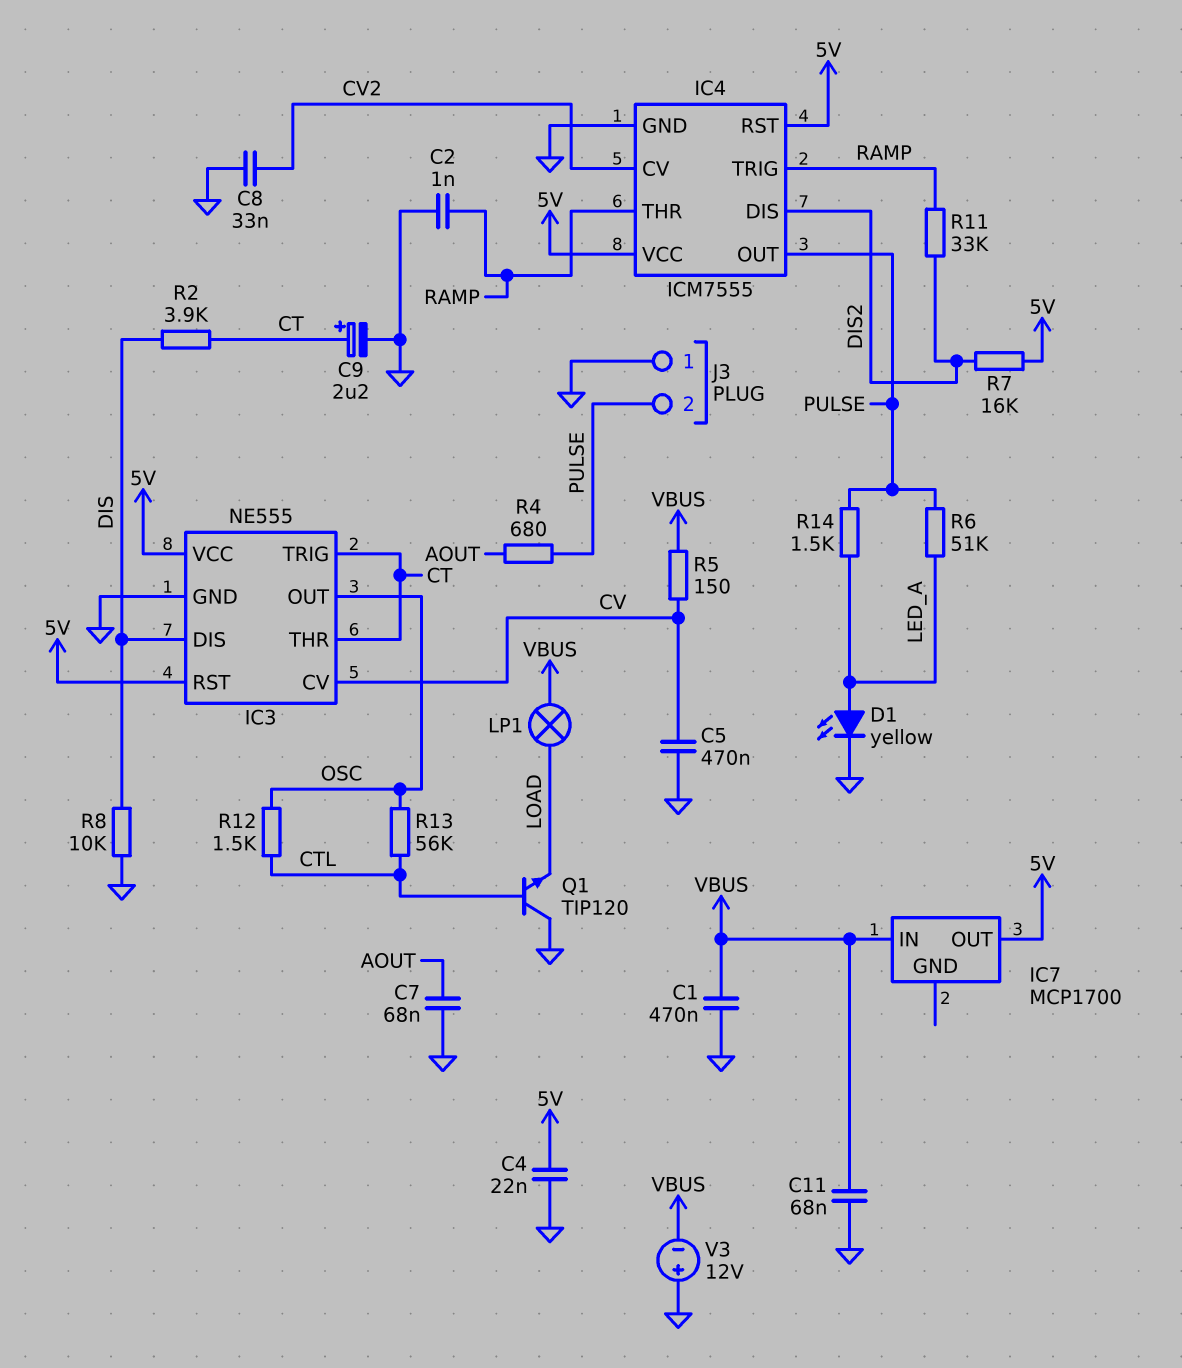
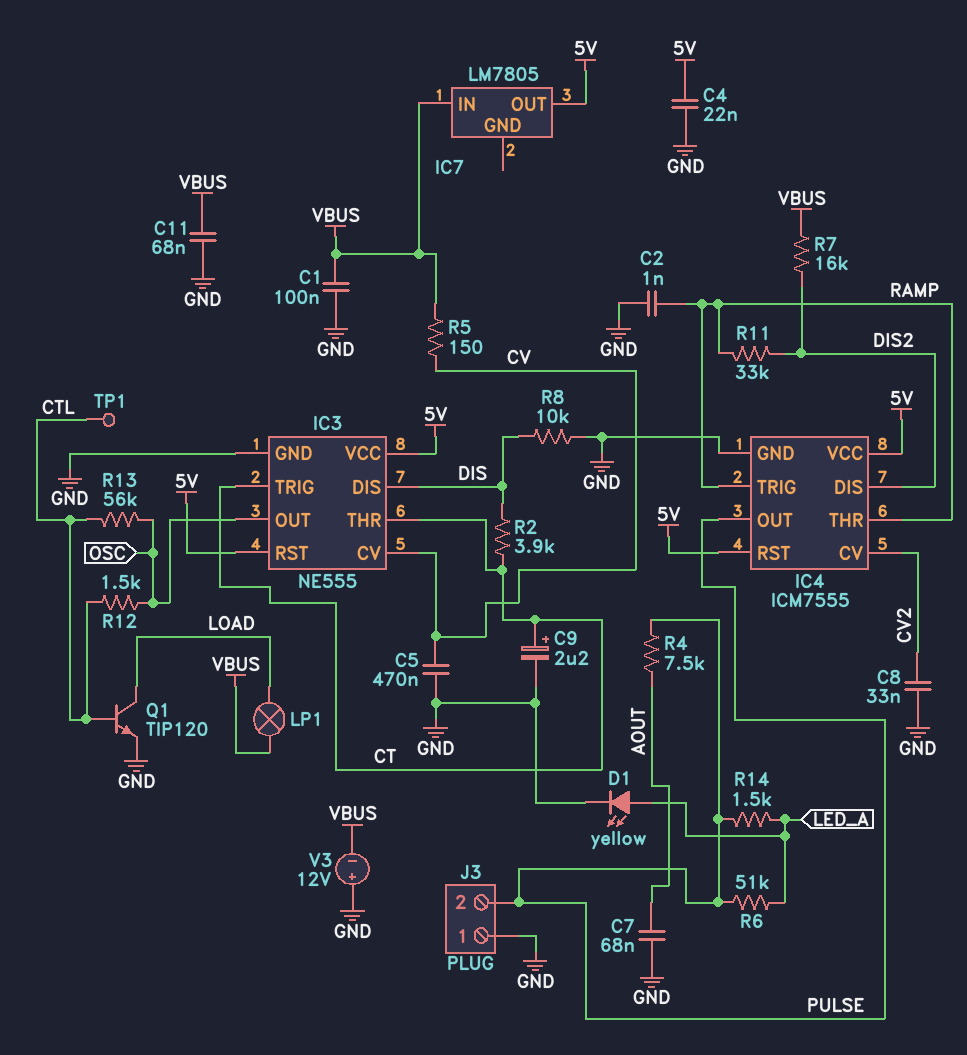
C1: 470nF (GND, VBUS) -> 100nF (GND, VBUS)
IC7: MCP1700 -> LM7805
Q1: NPN TIP120 (B CTL, C GND, E LOAD) -> NPN TIP120 (B CTL, C LOAD, E GND)
R4: 680 (AOUT, PULSE) -> 7.5k (AOUT, PULSE)
R7: 16k (5V, DIS2) -> 16k (DIS2, VBUS)
TP1: none -> test point (CTL)

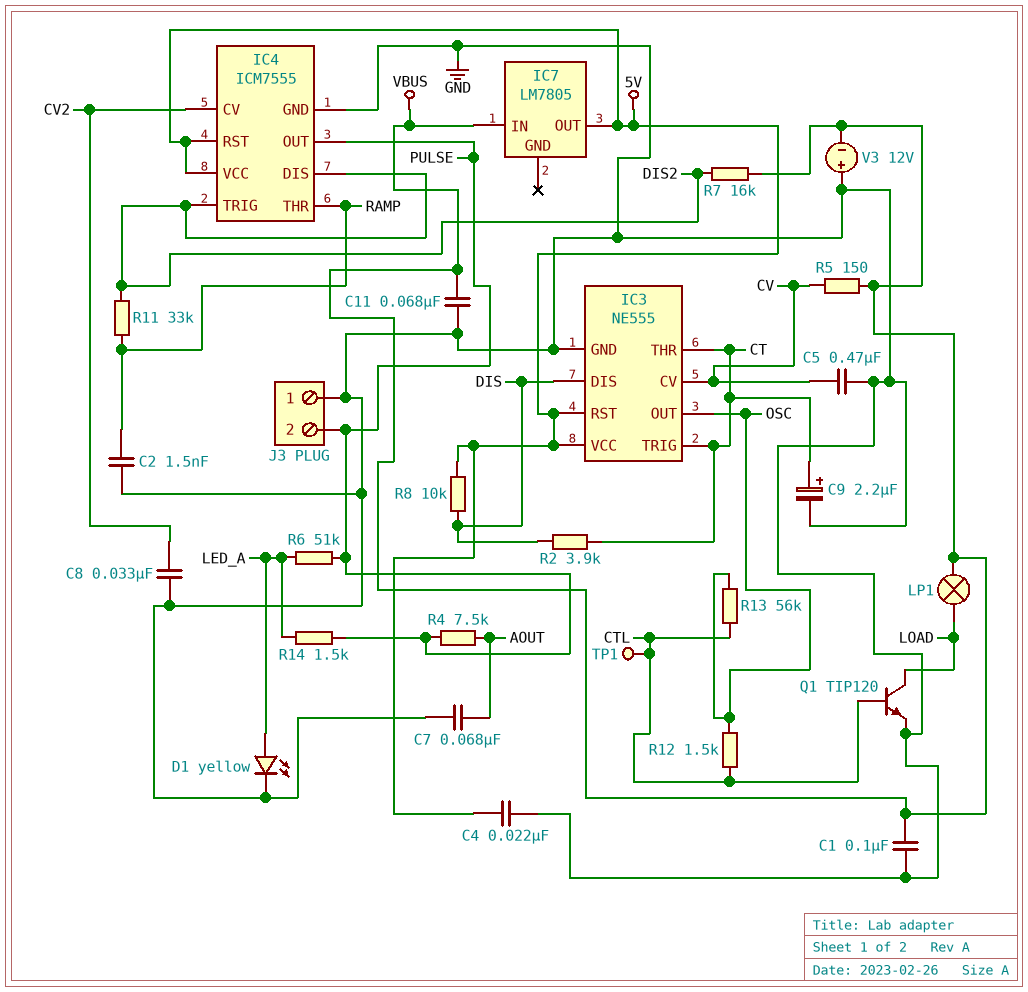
C2: 1nF (GND, RAMP) -> 1.5nF (GND, RAMP)
IC4 pin TRIG: RAMP -> DIS2
R8: 10k (DIS, GND) -> 10k (5V, DIS)

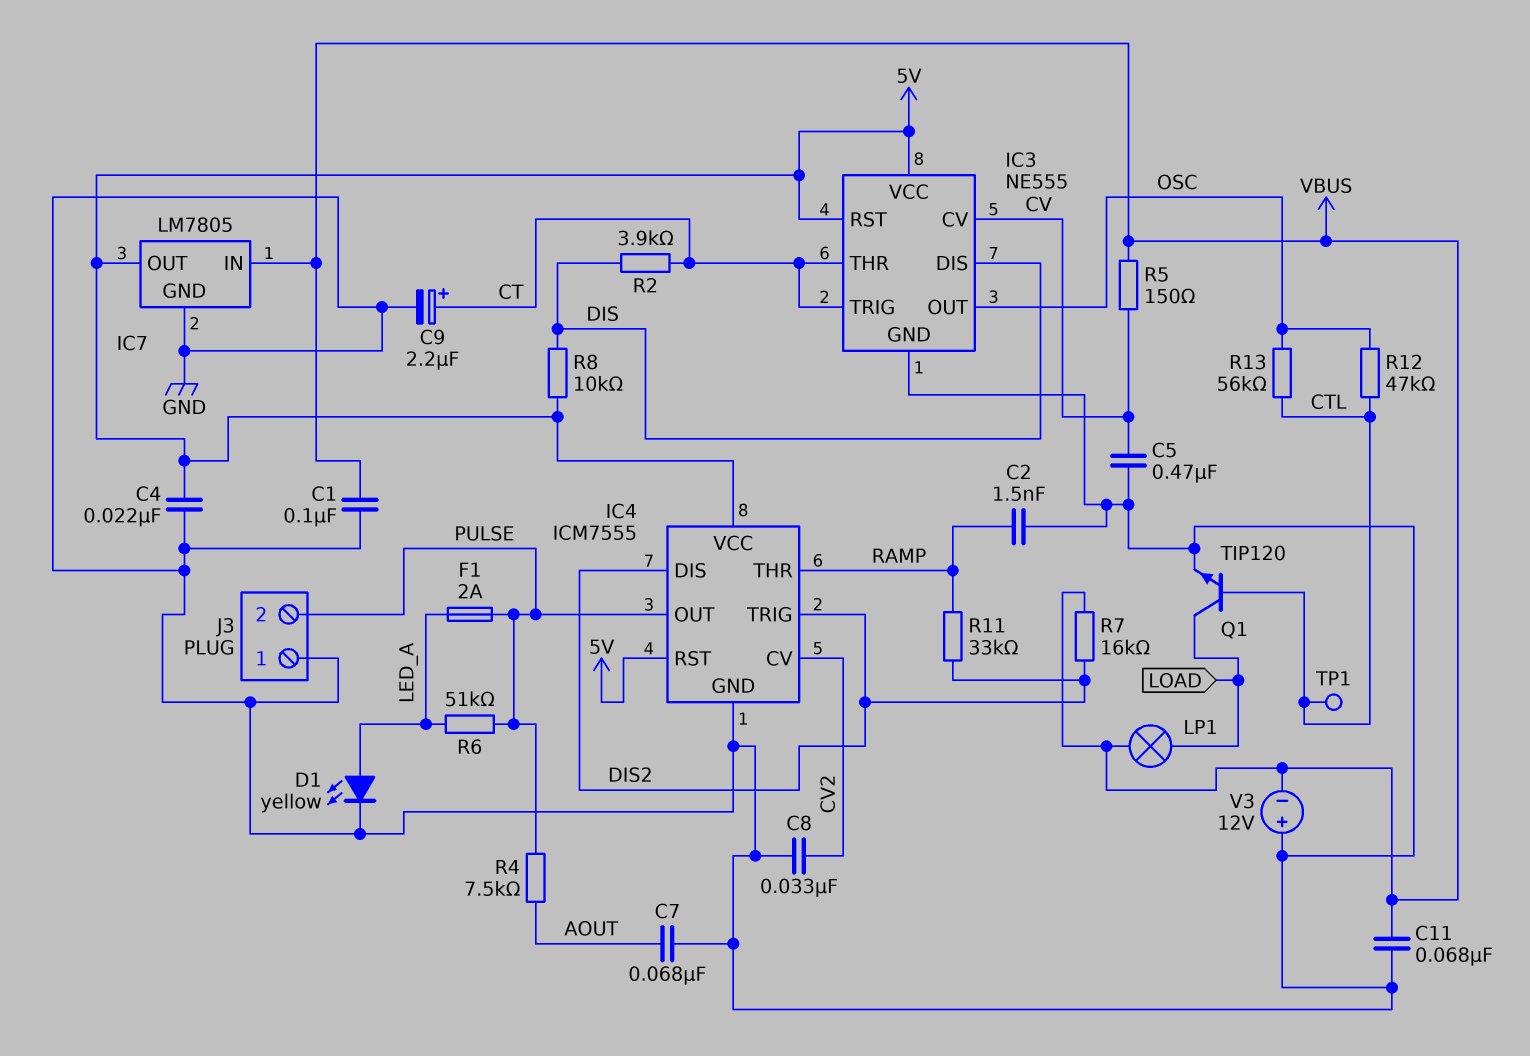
F1: none -> 2A (LED_A, PULSE)
IC7 pin GND: none -> GND
R12: 1.5k (CTL, OSC) -> 47k (CTL, OSC)
R14: 1.5k (LED_A, PULSE) -> none

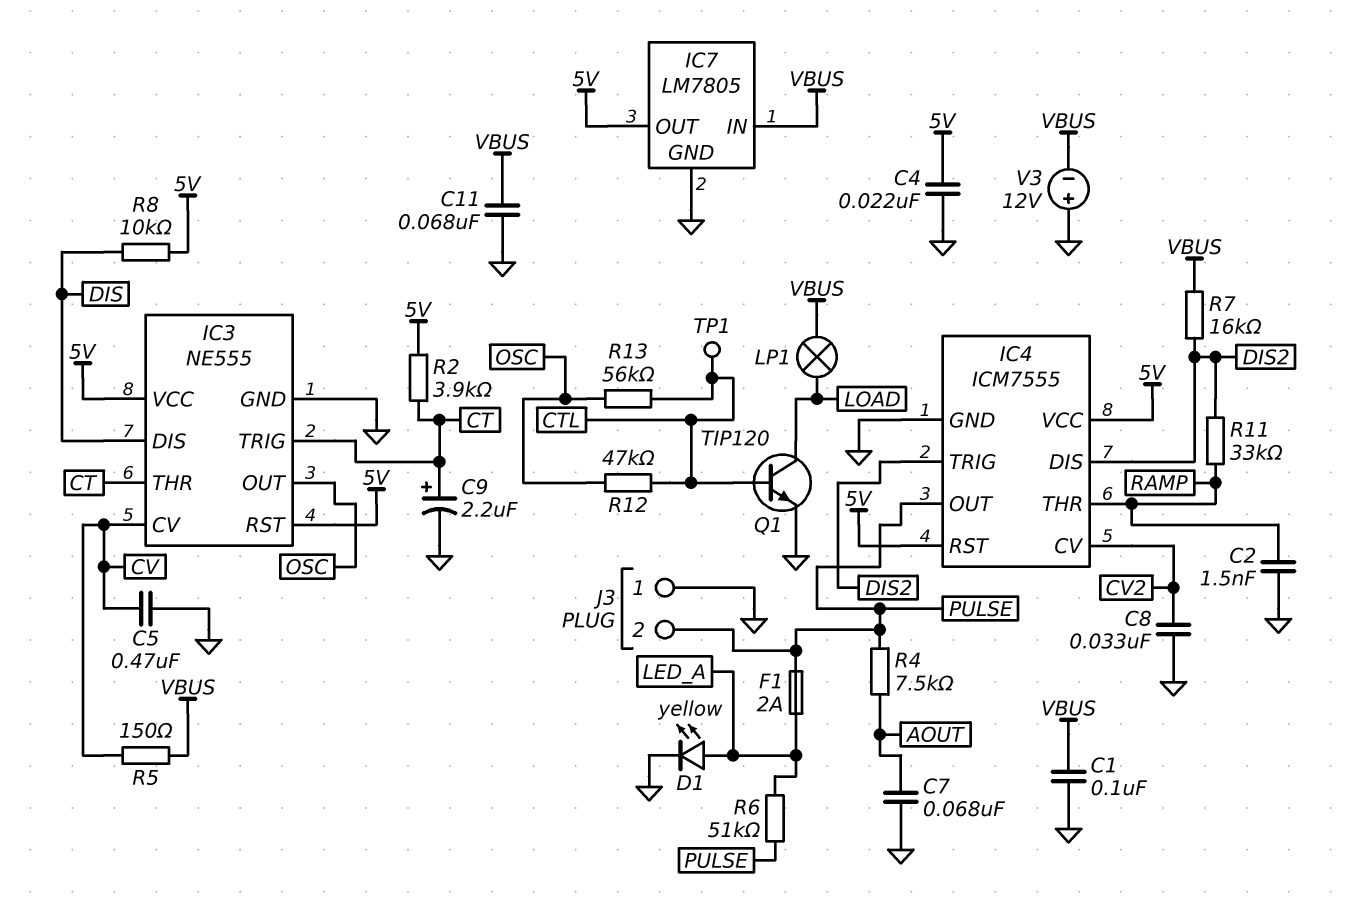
R2: 3.9k (CT, DIS) -> 3.9k (5V, CT)

